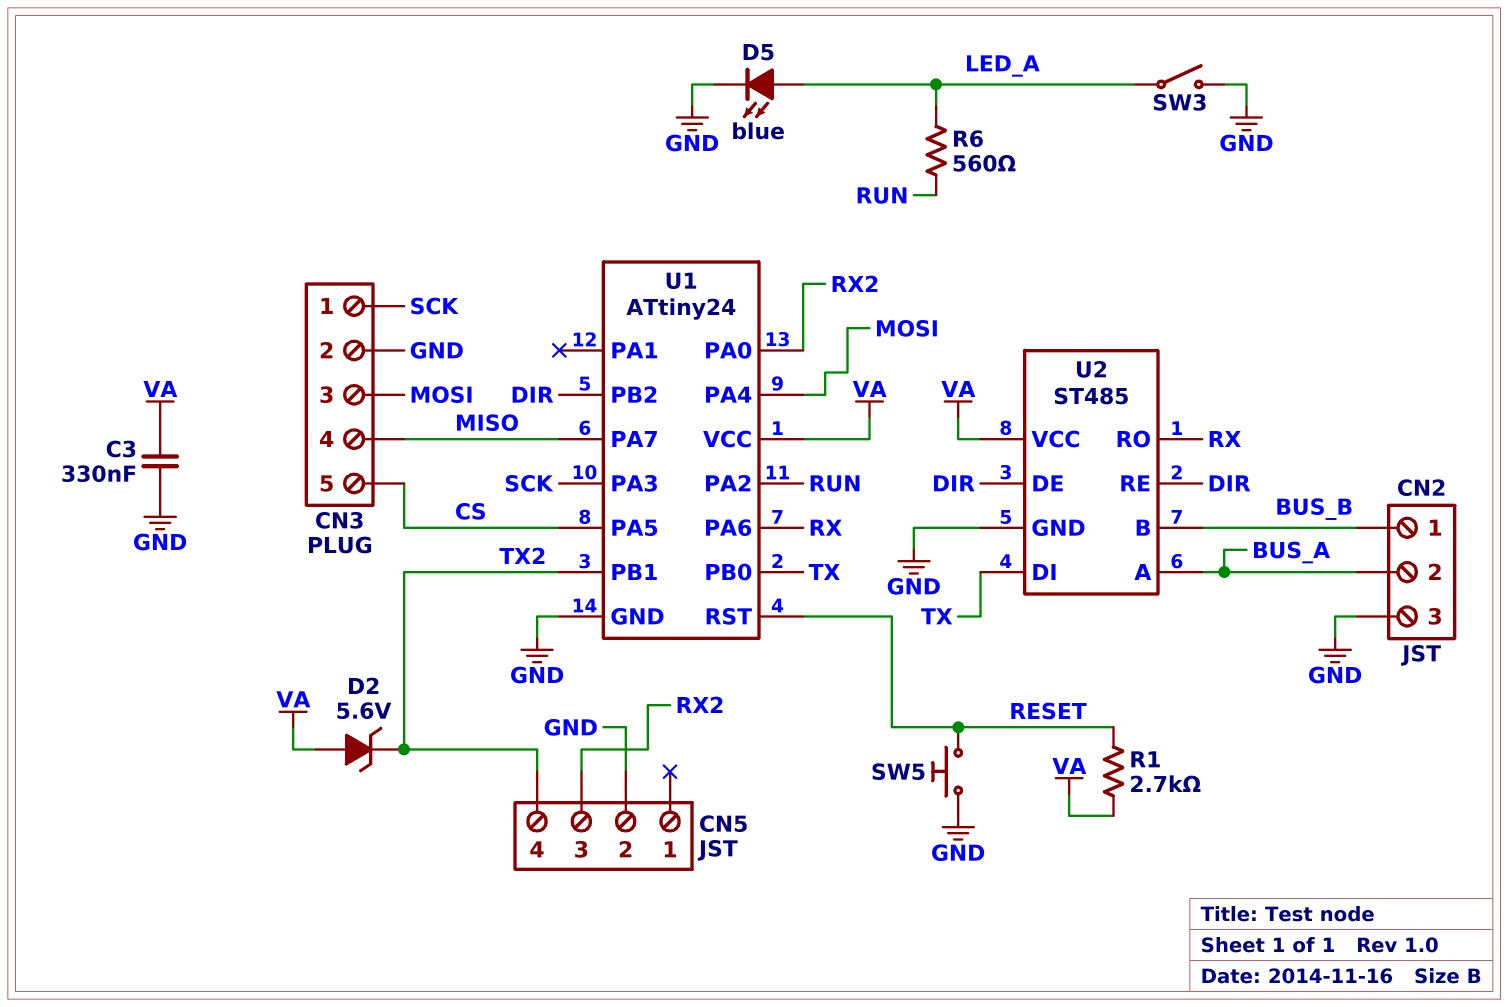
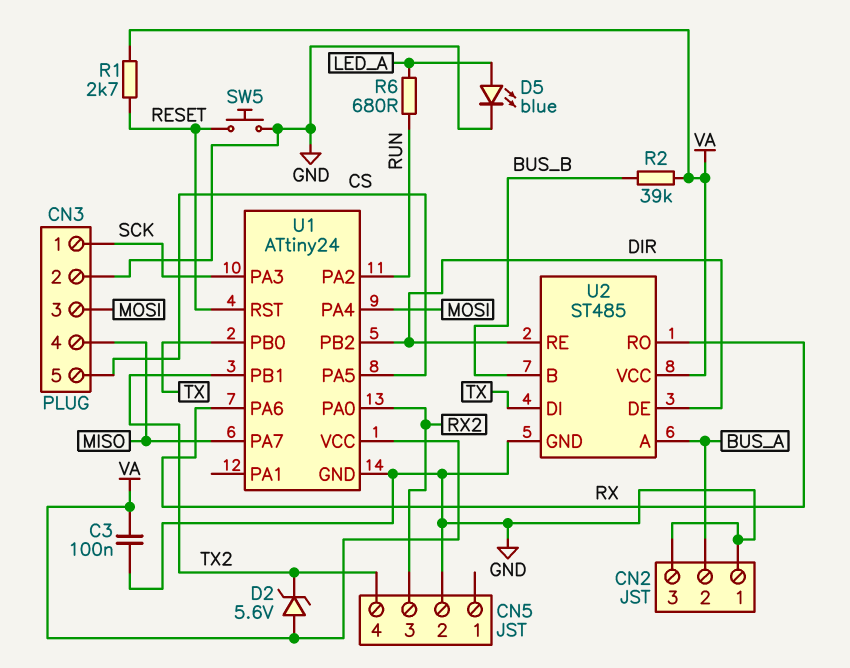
C3: 330nF (GND, VA) -> 100nF (GND, VA)
CN2 pin 1: BUS_B -> GND
R2: none -> 39k (BUS_B, VA)
R6: 560 (LED_A, RUN) -> 680 (LED_A, RUN)
SW3: switch (GND, LED_A) -> none

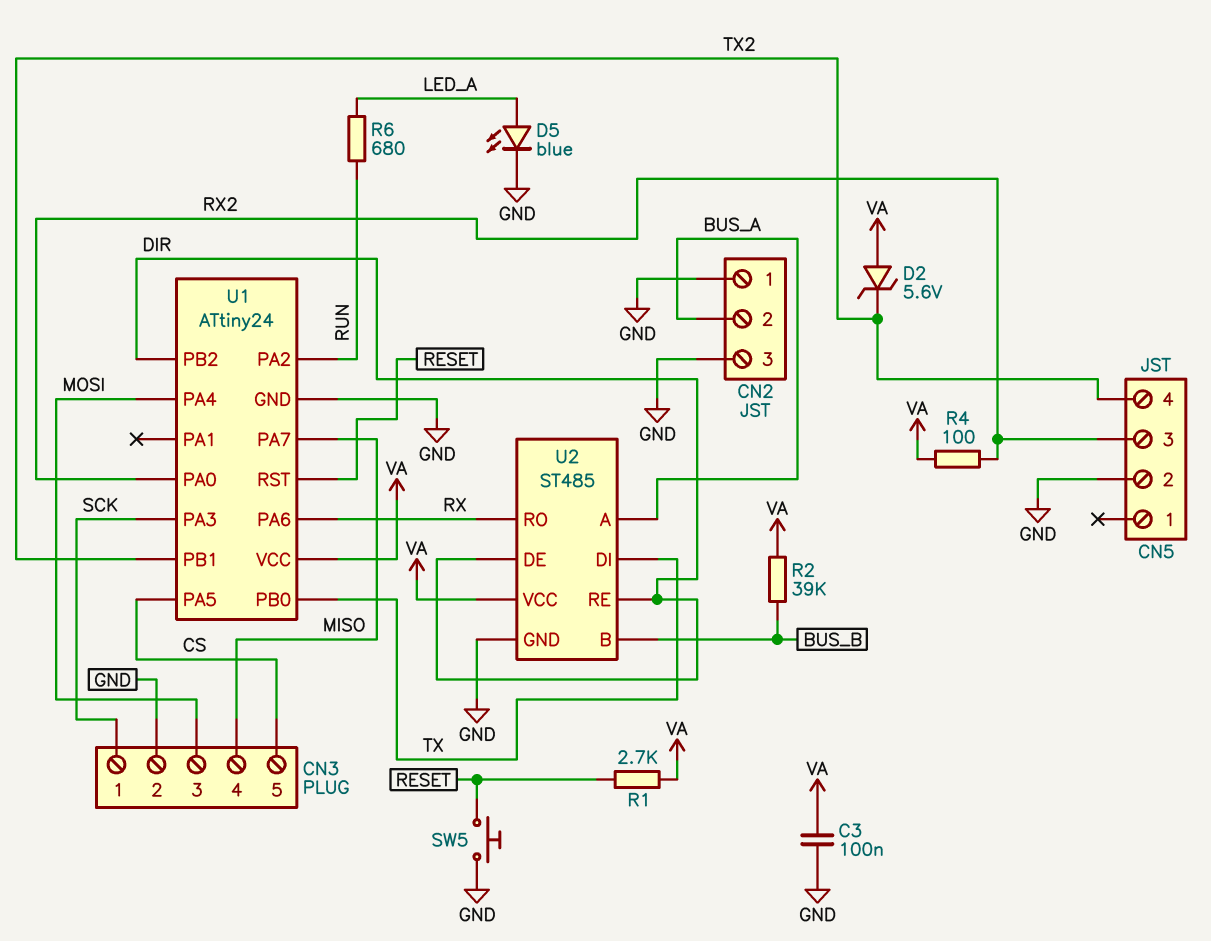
R4: none -> 100 (RX2, VA)

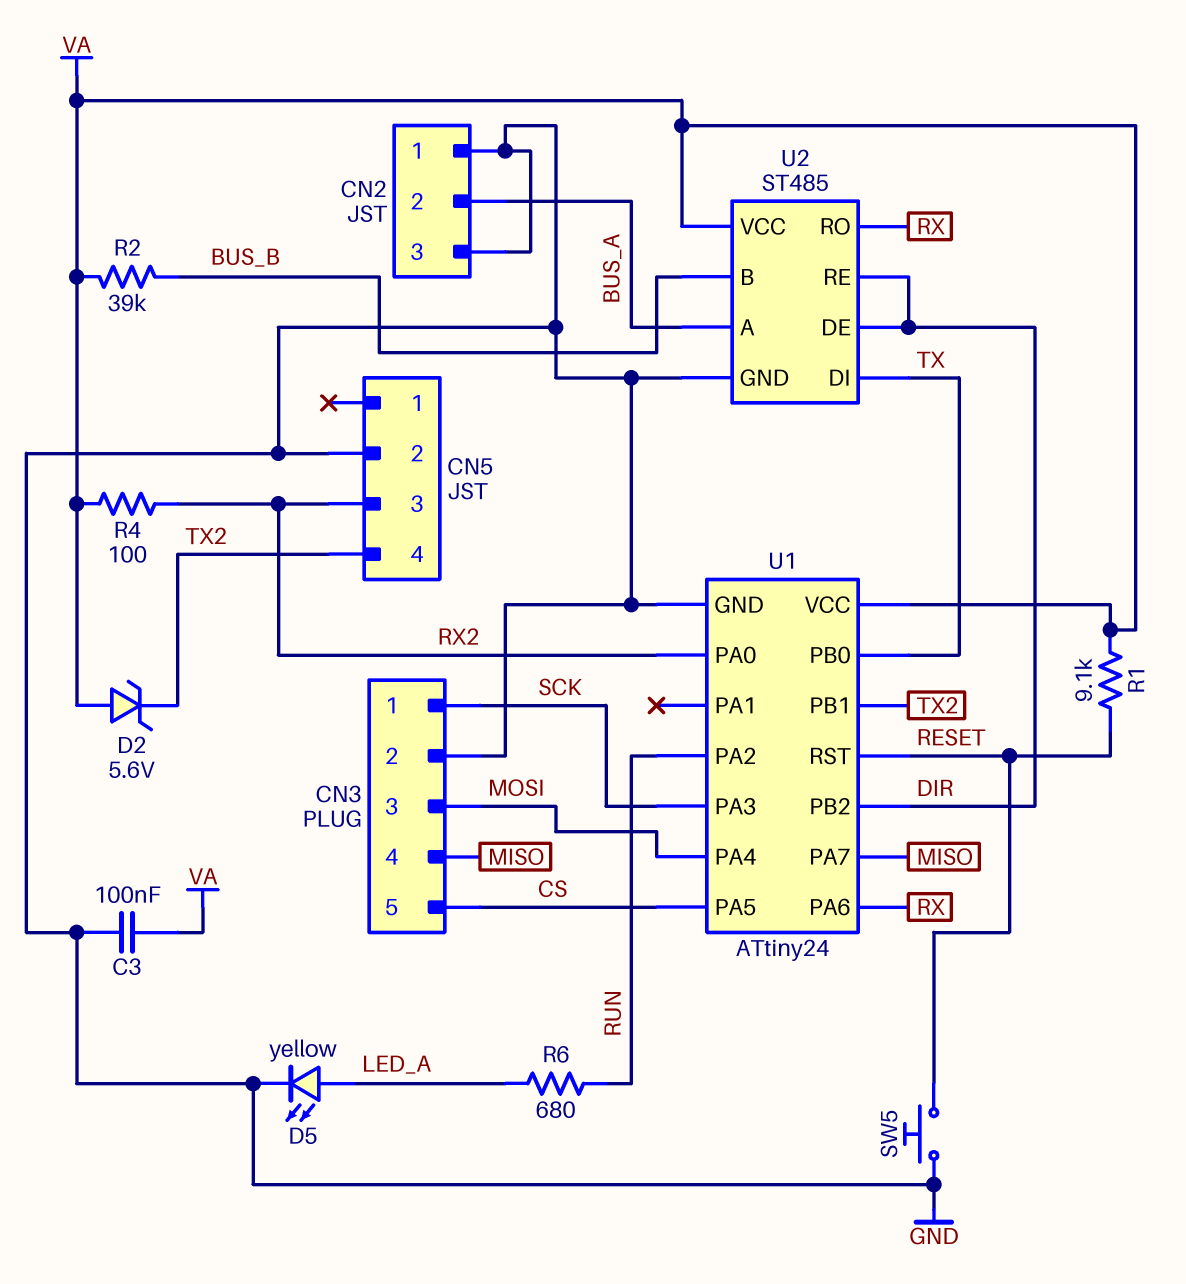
D5: LED blue (A LED_A, K GND) -> LED yellow (A LED_A, K GND)
R1: 2.7k (RESET, VA) -> 9.1k (RESET, VA)

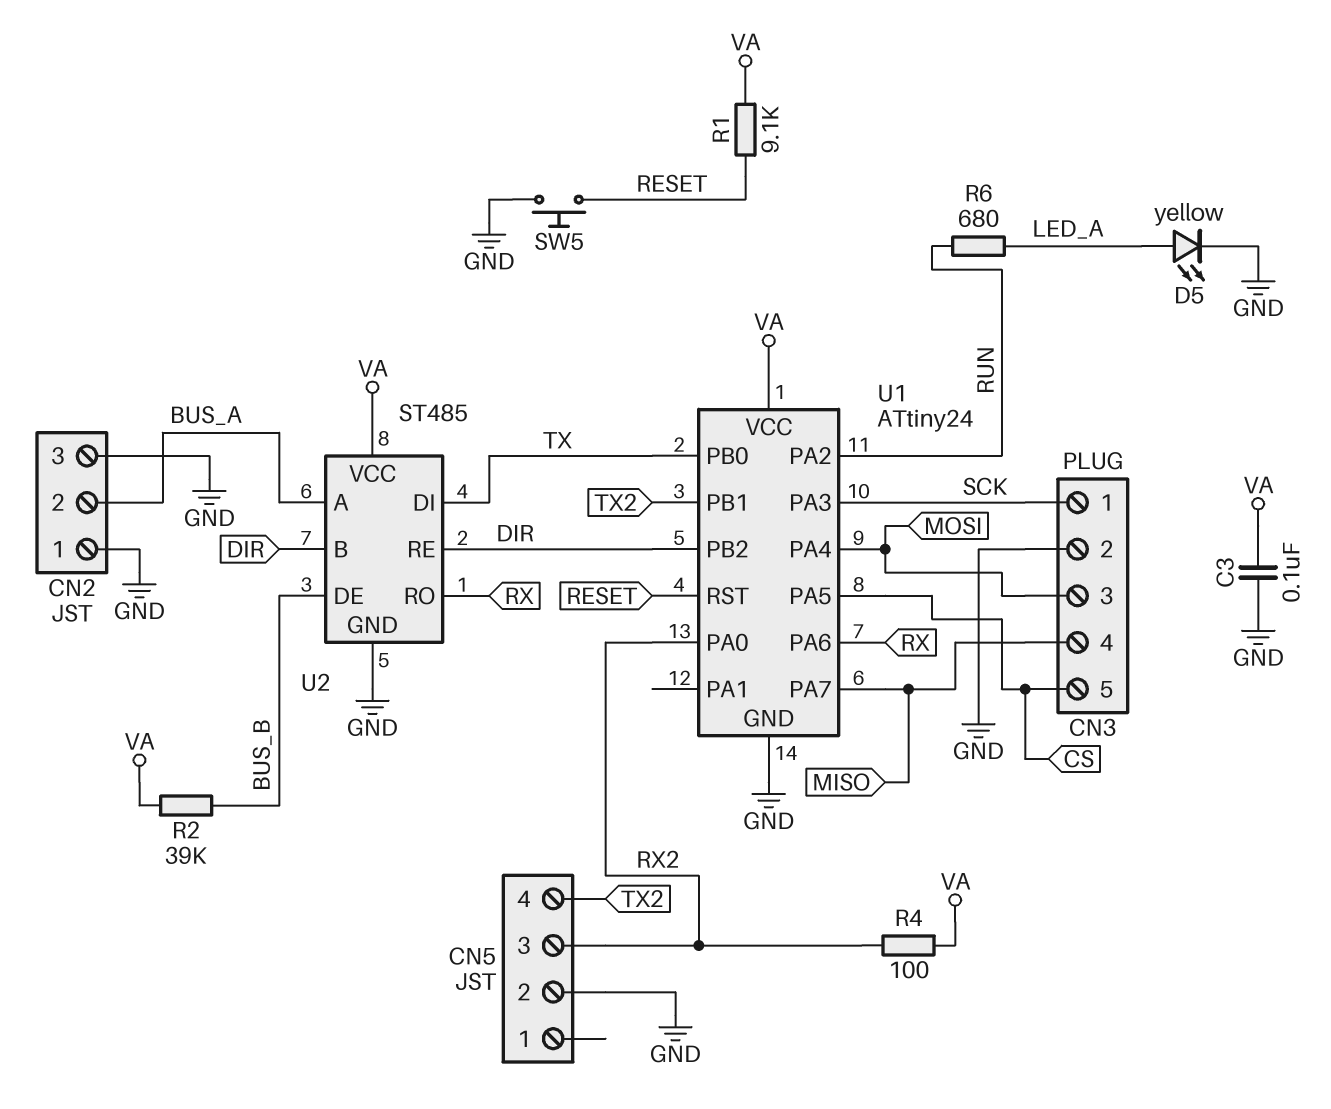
D2: zener 5.6V (A VA, K TX2) -> none
U2 pin B: BUS_B -> DIR
U2 pin DE: DIR -> BUS_B

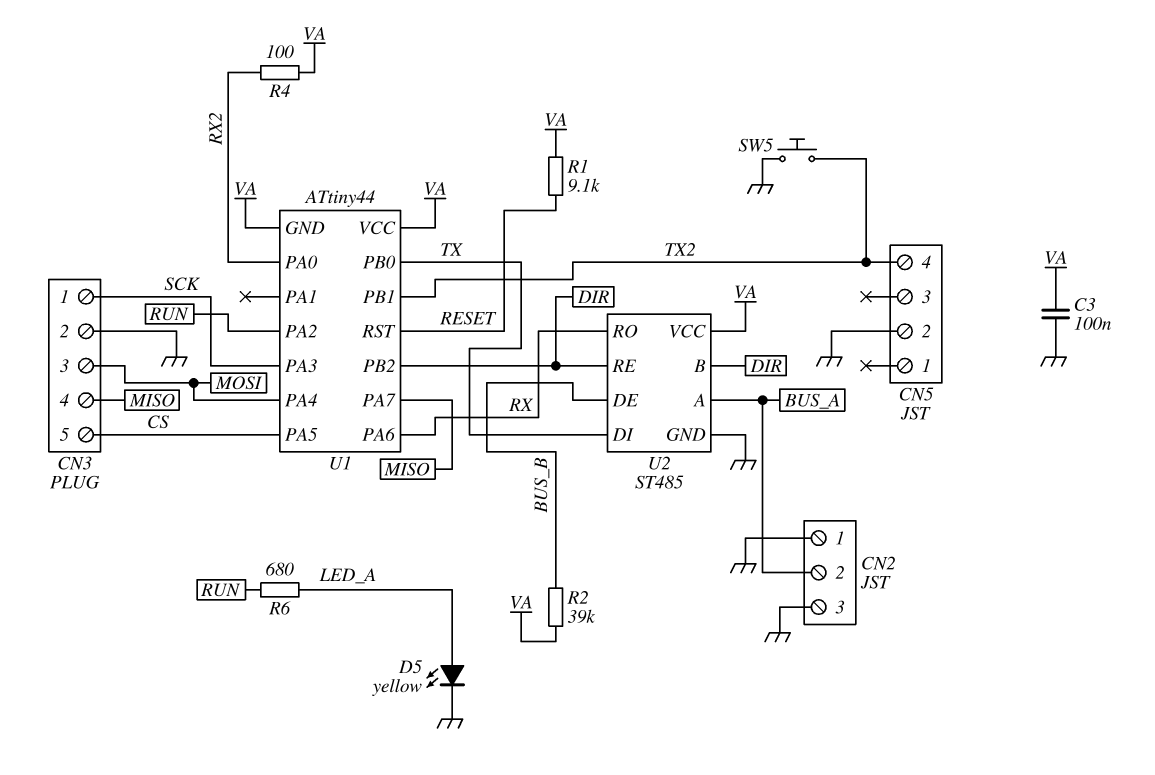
CN5 pin 3: RX2 -> none
SW5: button (GND, RESET) -> button (GND, TX2)
U1: ATtiny24 -> ATtiny44
U1 pin GND: GND -> VA

